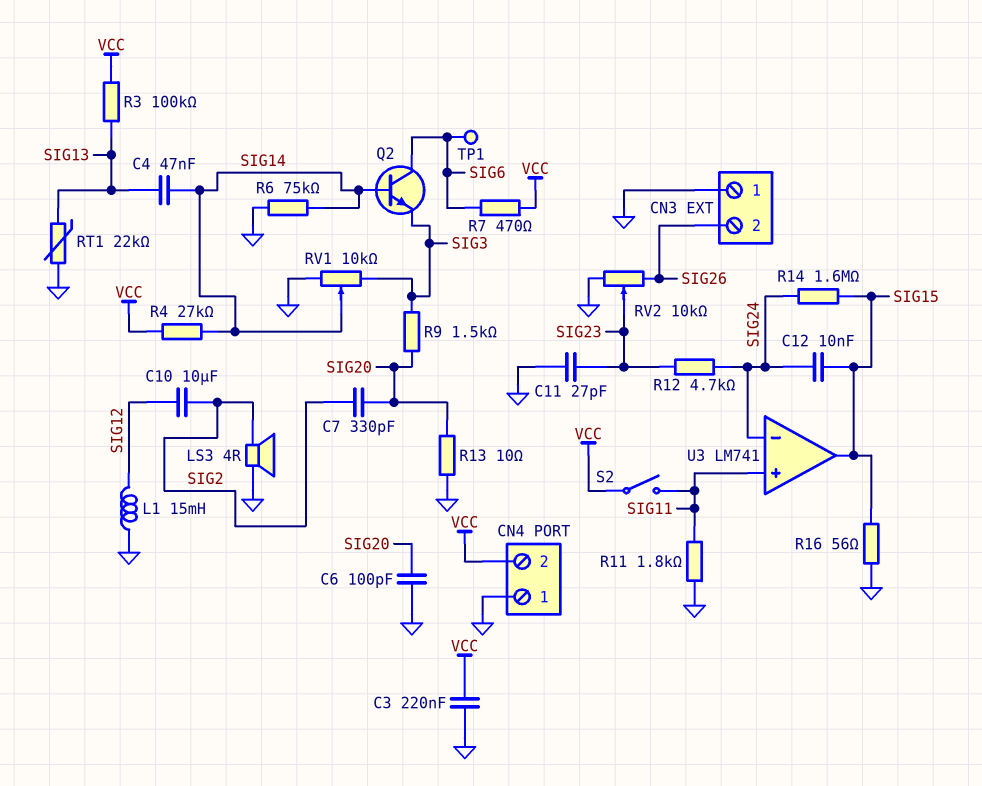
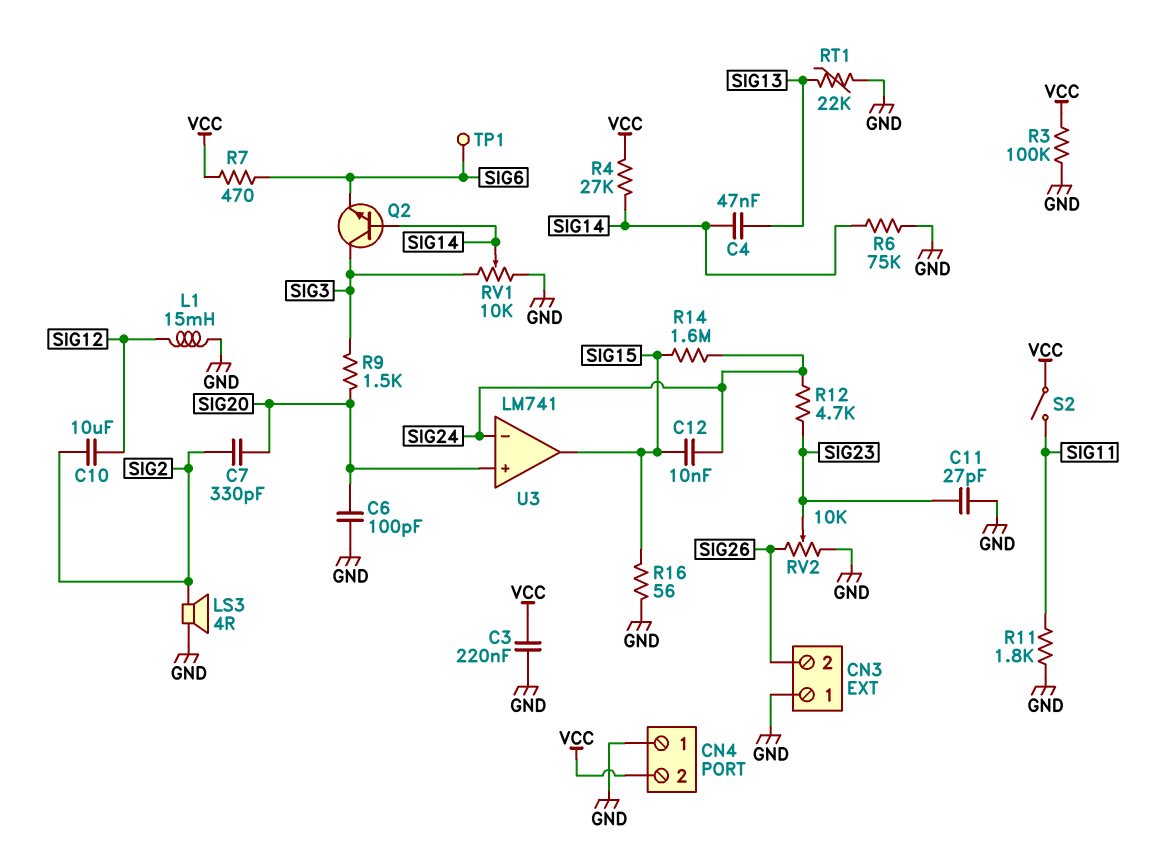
Q2: NPN (B SIG14, C SIG6, E SIG3) -> NPN (B SIG14, C SIG3, E SIG6)
R3: 100k (SIG13, VCC) -> 100k (GND, VCC)
R13: 10 (GND, SIG20) -> none
U3 pin in+: SIG11 -> SIG20

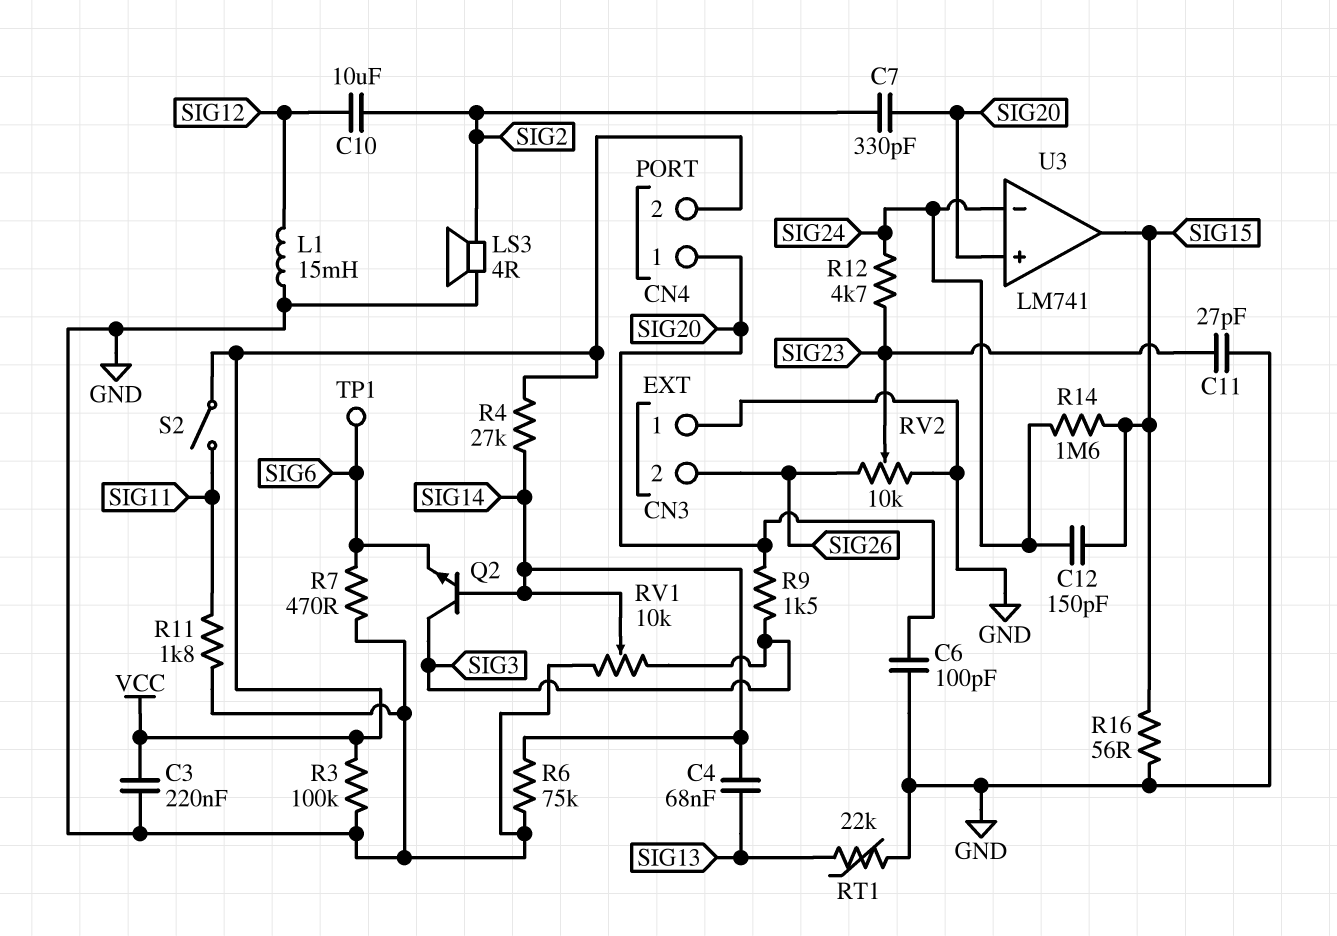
C4: 47nF (SIG13, SIG14) -> 68nF (SIG13, SIG14)
C12: 10nF (SIG15, SIG24) -> 150pF (SIG15, SIG24)
CN4 pin 1: GND -> SIG20
R7: 470 (SIG6, VCC) -> 470 (GND, SIG6)

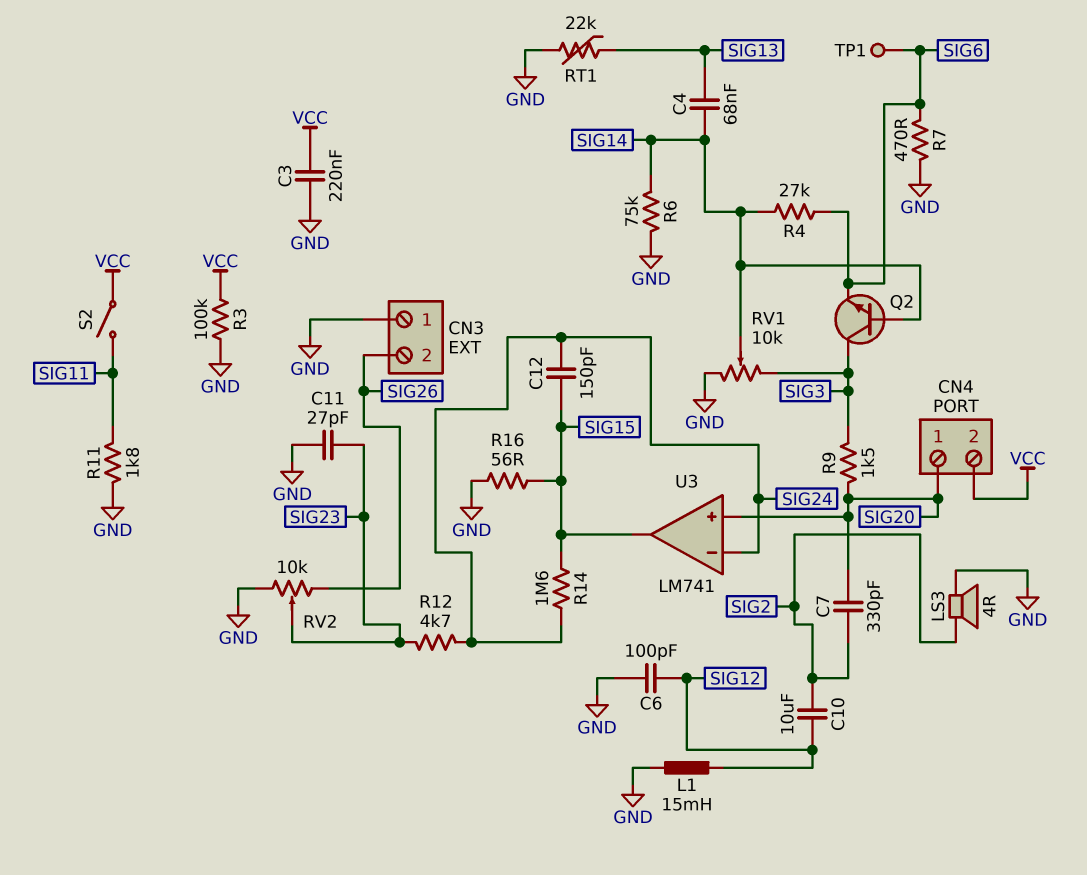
C6: 100pF (GND, SIG20) -> 100pF (GND, SIG12)
R4: 27k (SIG14, VCC) -> 27k (SIG6, SIG14)

